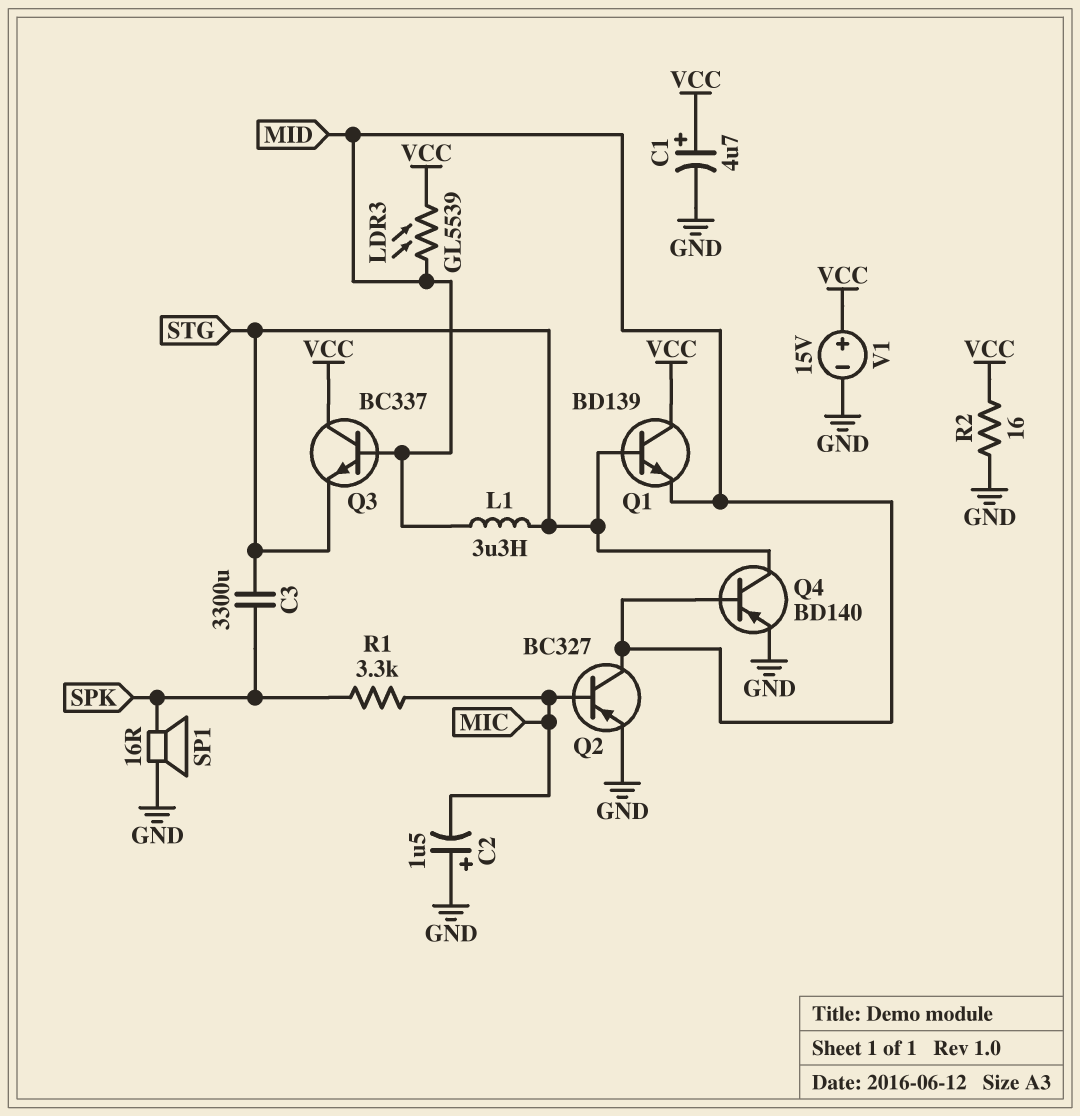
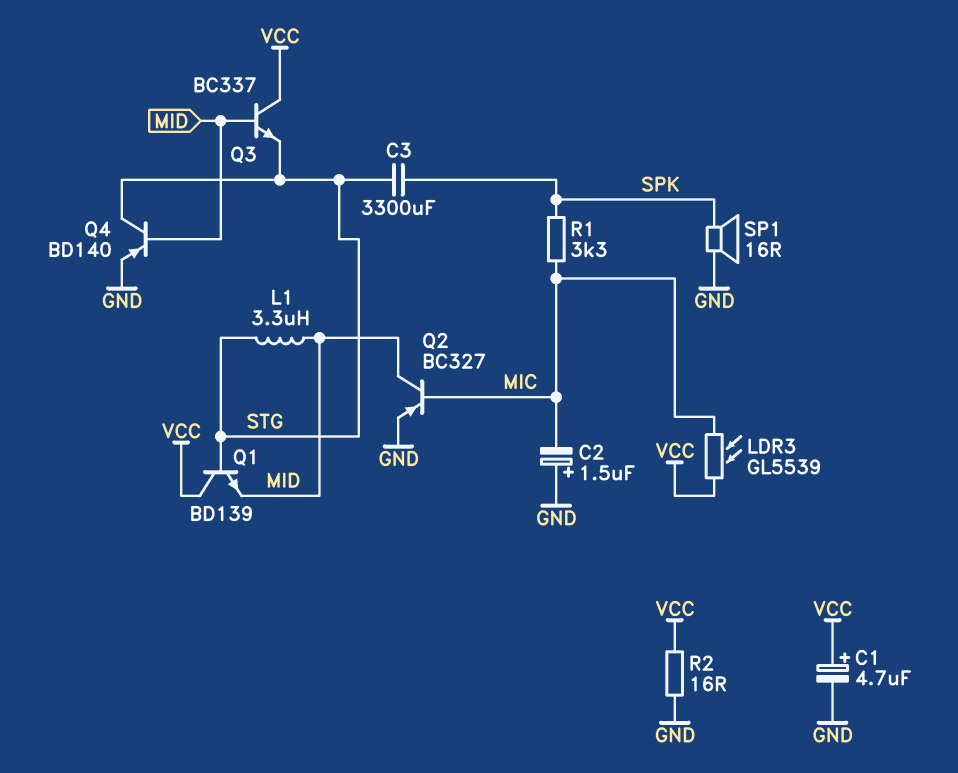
LDR3: GL5539 (MID, VCC) -> GL5539 (MIC, VCC)
V1: 15V (plus VCC, minus GND) -> none

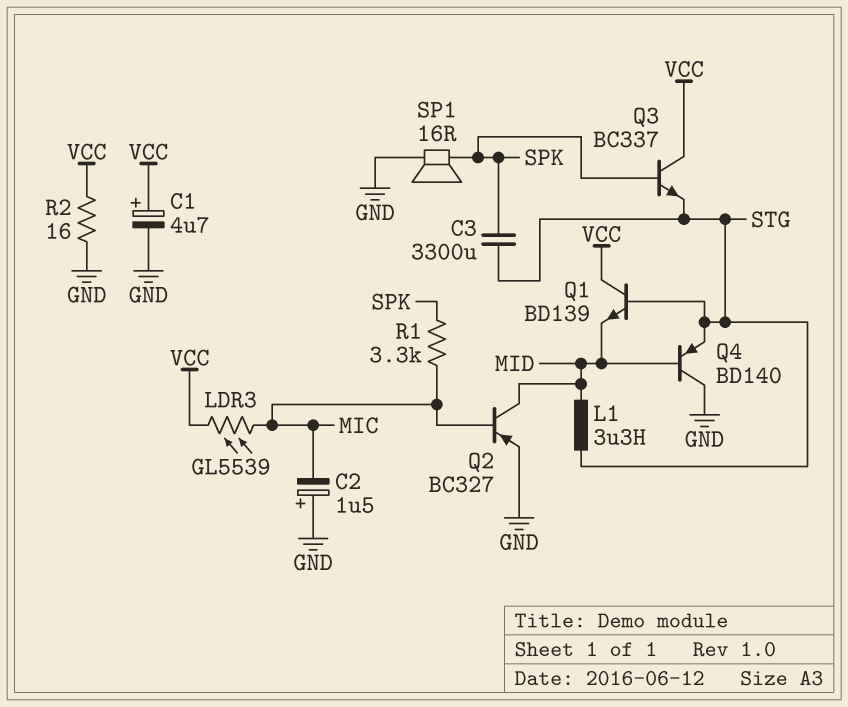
Q3: NPN BC337 (B MID, C VCC, E STG) -> NPN BC337 (B SPK, C VCC, E STG)
Q4: PNP BD140 (B MID, C STG, E GND) -> PNP BD140 (B MID, C GND, E STG)

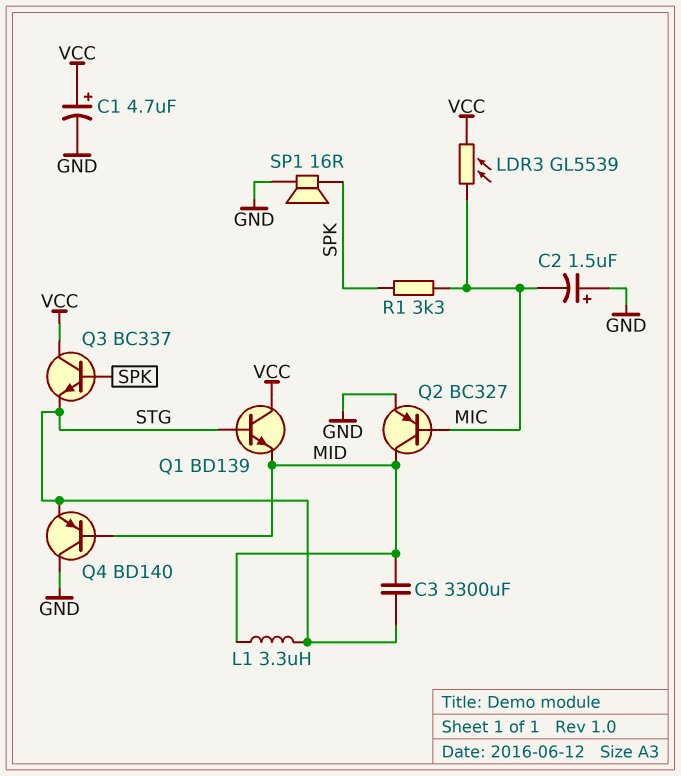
C3: 3300uF (SPK, STG) -> 3300uF (MID, STG)
R2: 16 (GND, VCC) -> none

